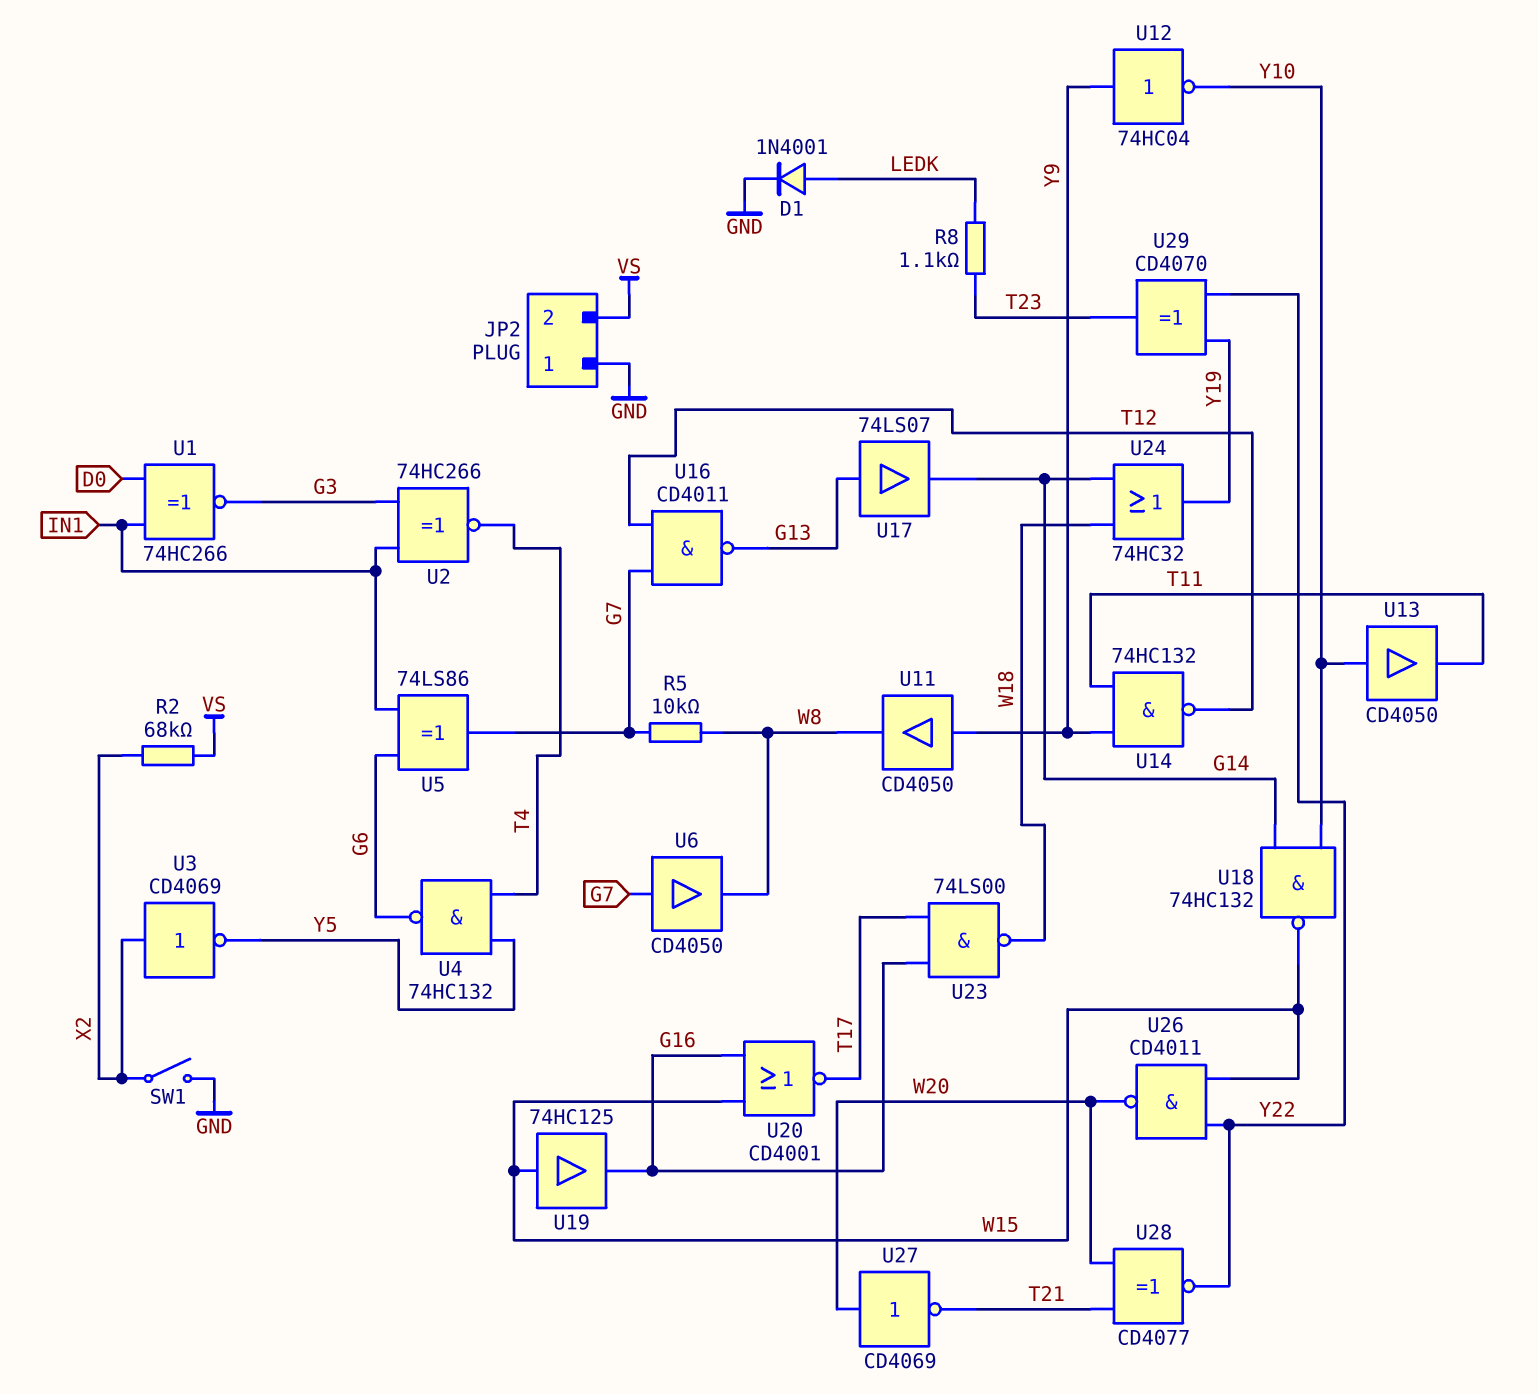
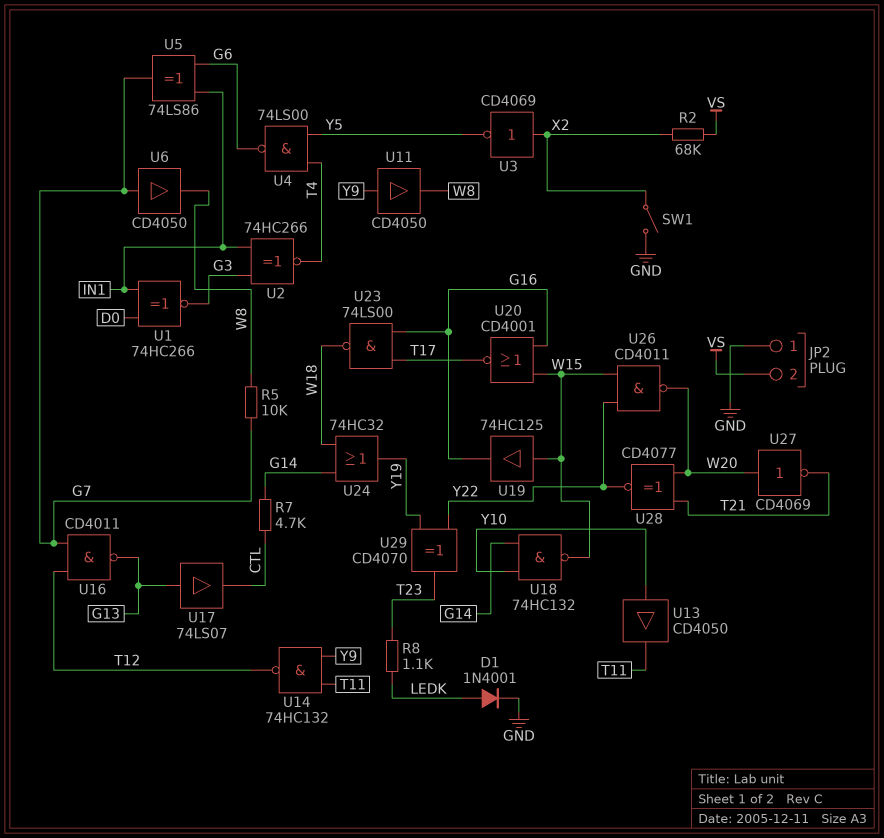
R7: none -> 4.7k (CTL, G14)
U4: NAND 74HC132 (in T4, in Y5, out G6) -> NAND 74LS00 (in T4, in Y5, out G6)
U12: NOT 74HC04 (in Y9, out Y10) -> none
U17: buffer 74LS07 (in G13, out G14) -> buffer 74LS07 (in G13, out CTL)

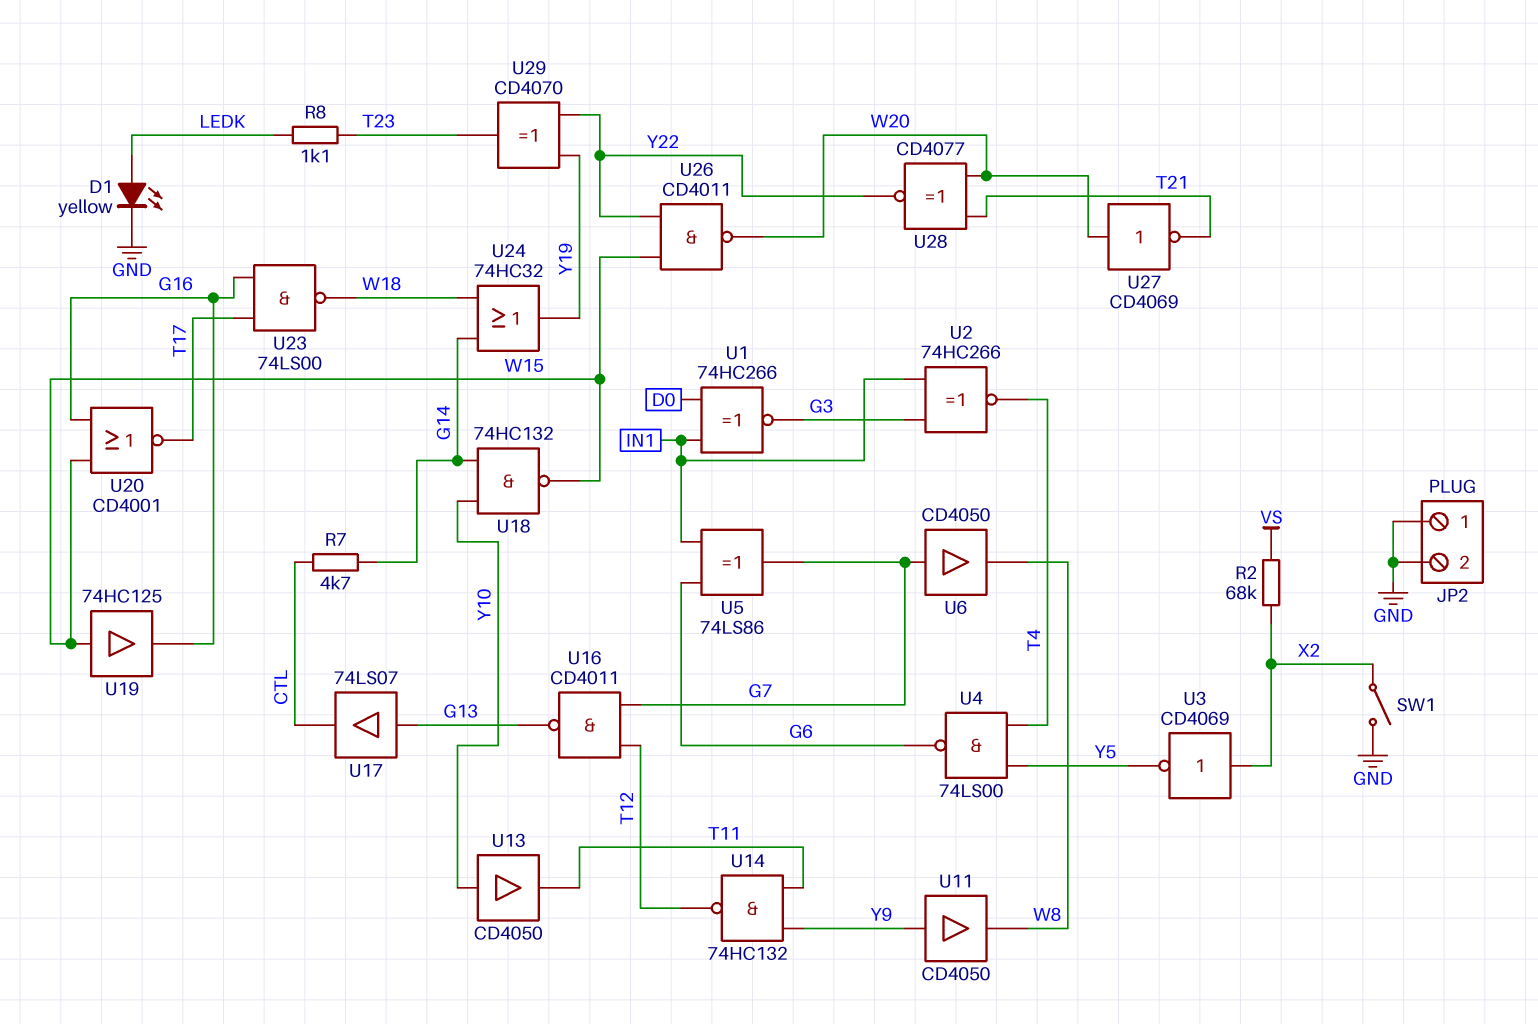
D1: diode 1N4001 (A LEDK, K GND) -> LED yellow (A LEDK, K GND)
JP2 pin 2: VS -> GND
R5: 10k (G7, W8) -> none

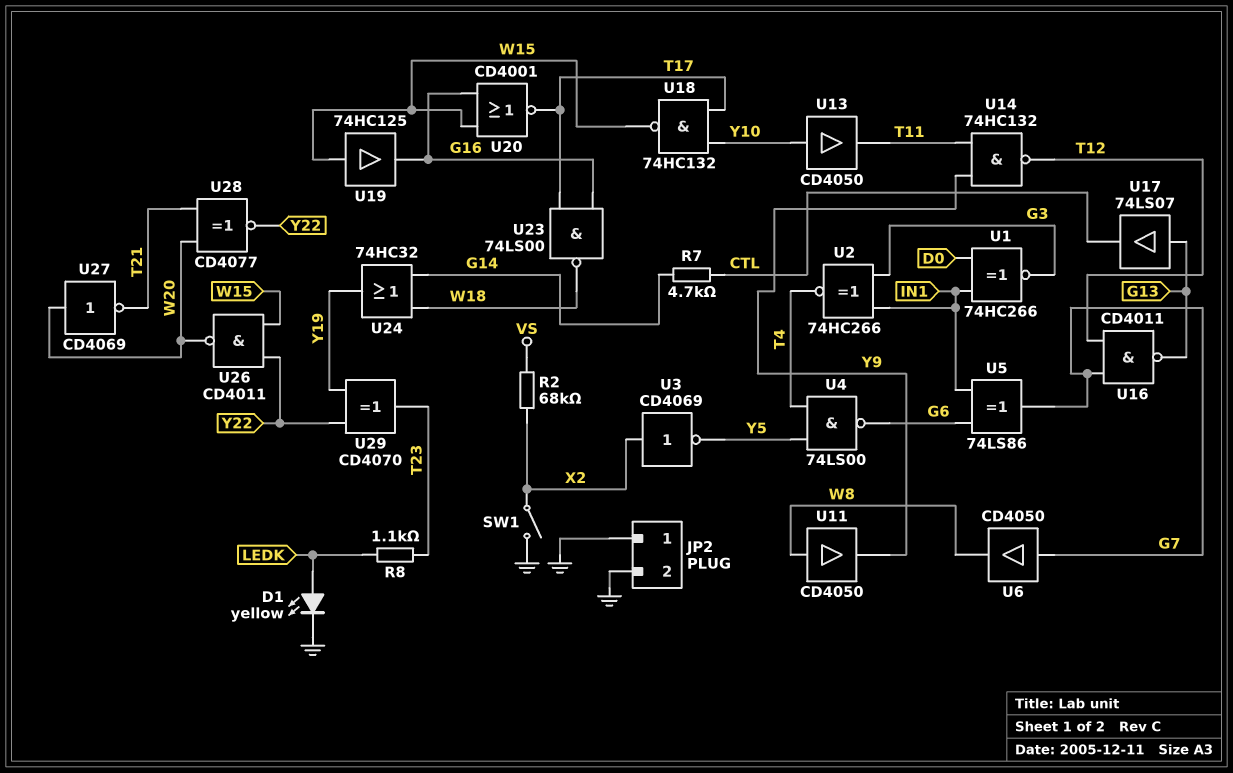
U11: buffer CD4050 (in Y9, out W8) -> buffer CD4050 (in W8, out Y9)
U18: NAND 74HC132 (in G14, in Y10, out W15) -> NAND 74HC132 (in T17, in Y10, out W15)

